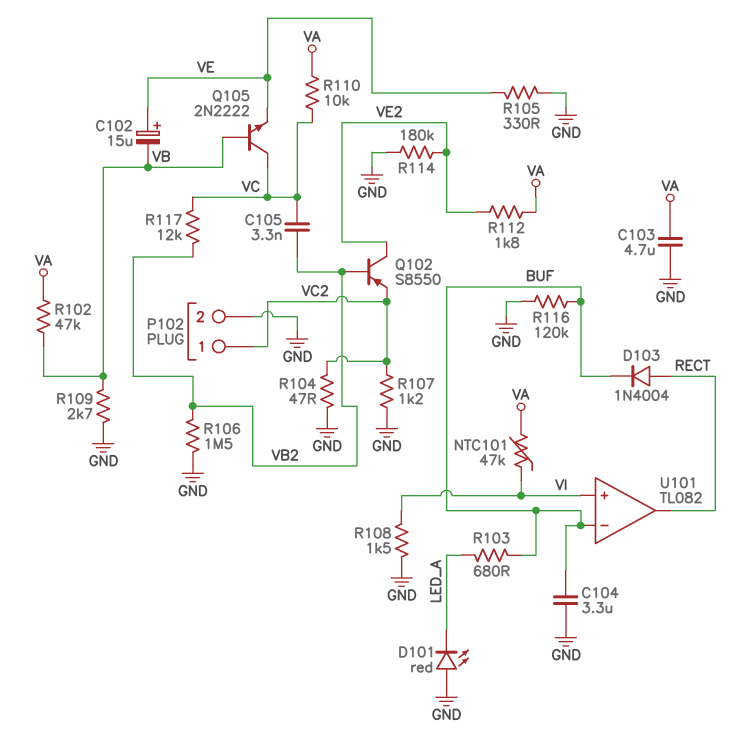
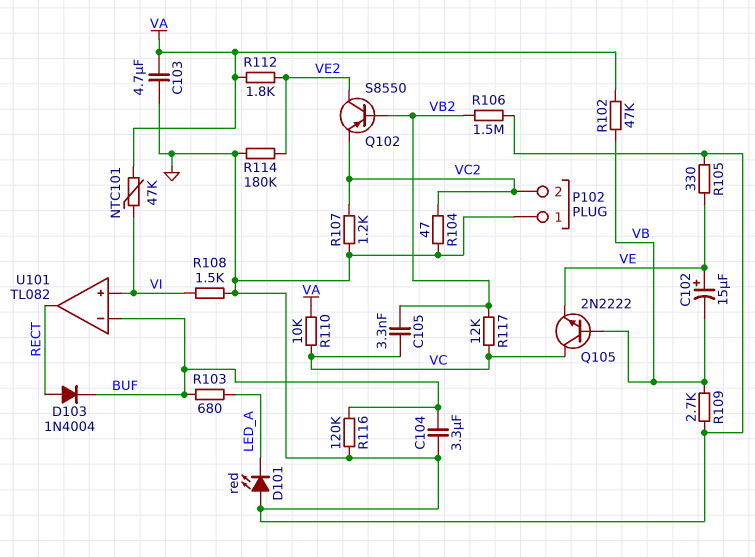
P102 pin 1: VC2 -> GND
P102 pin 2: GND -> VC2

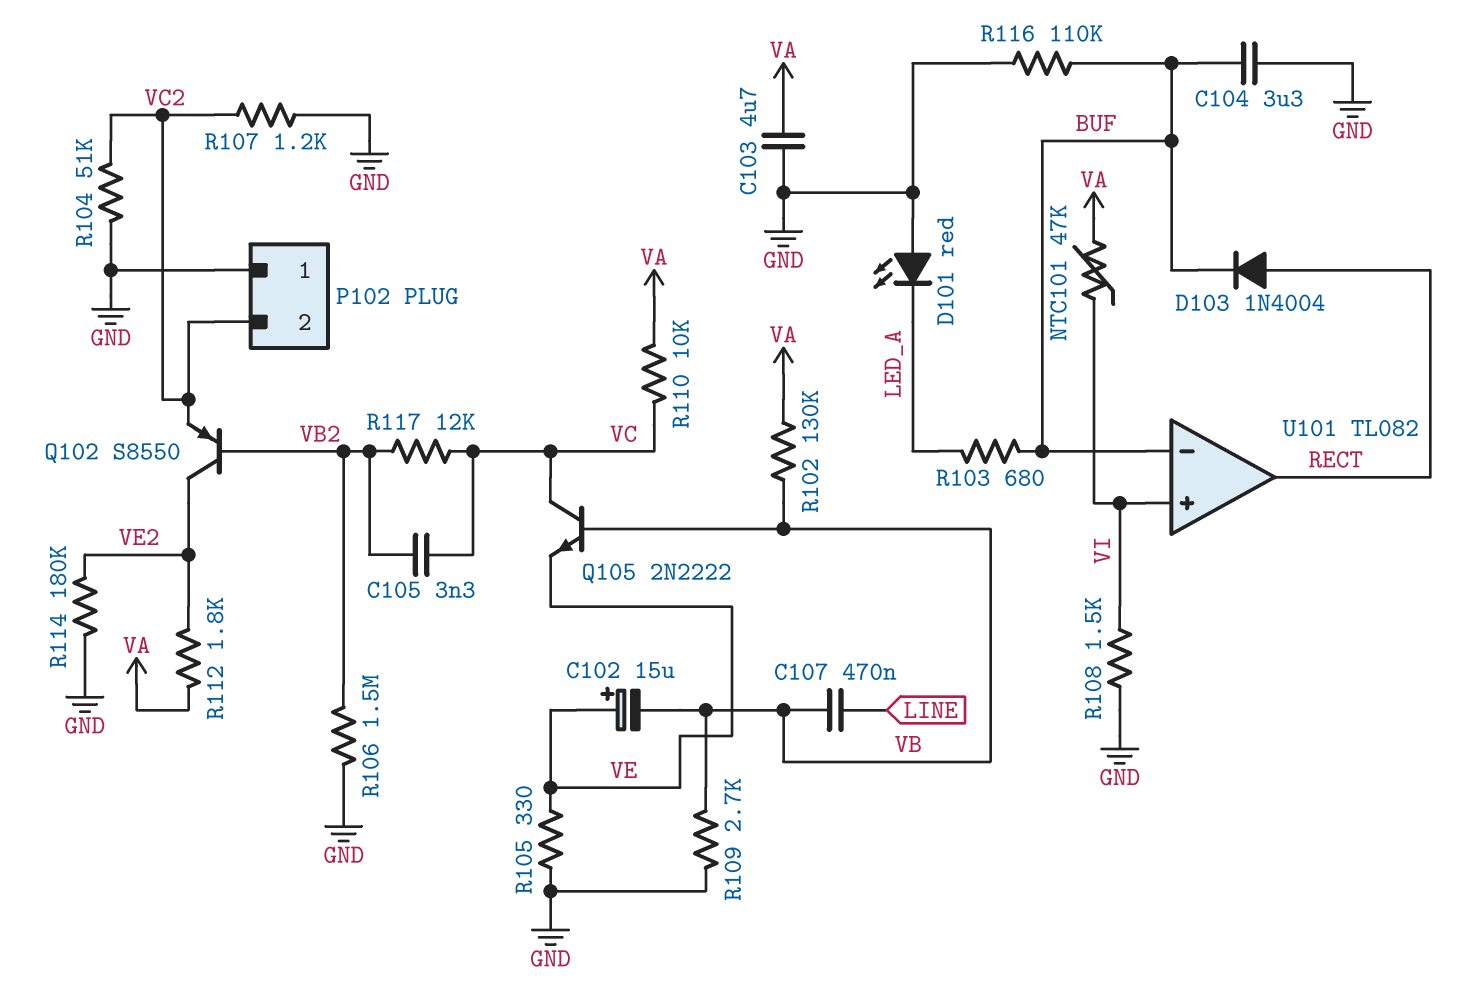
C107: none -> 470nF (LINE, VB)
R102: 47k (VA, VB) -> 130k (VA, VB)
R104: 47 (GND, VC2) -> 51k (GND, VC2)
R116: 120k (BUF, GND) -> 110k (BUF, GND)

